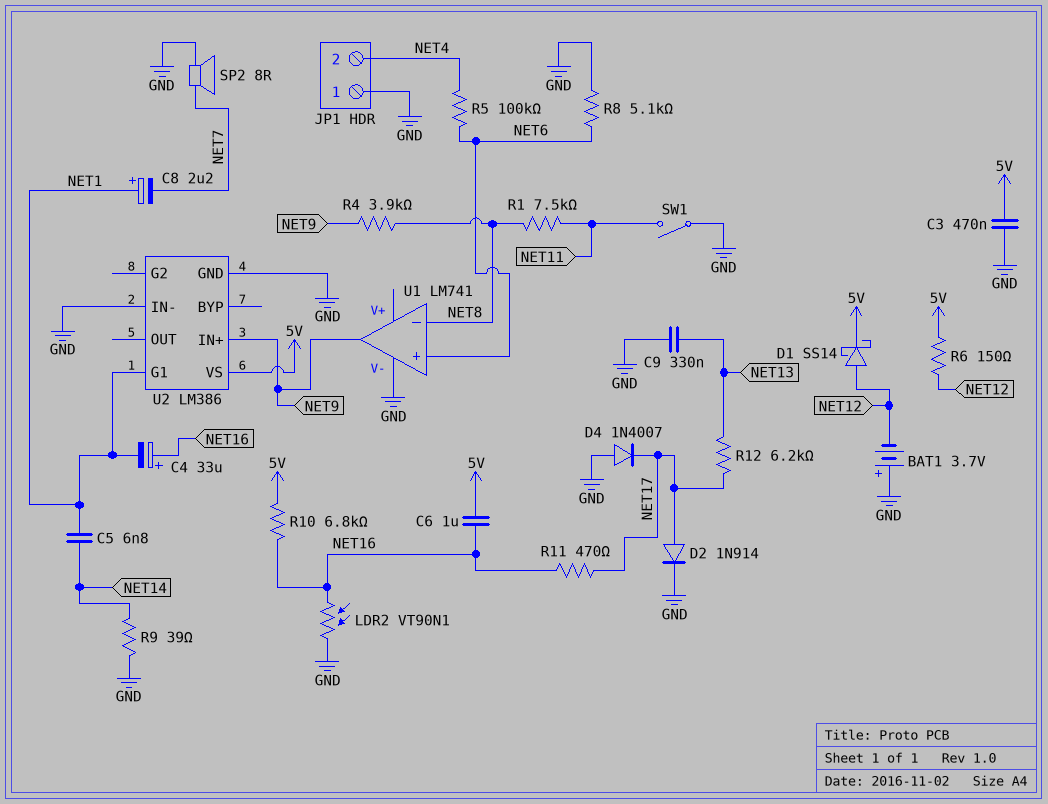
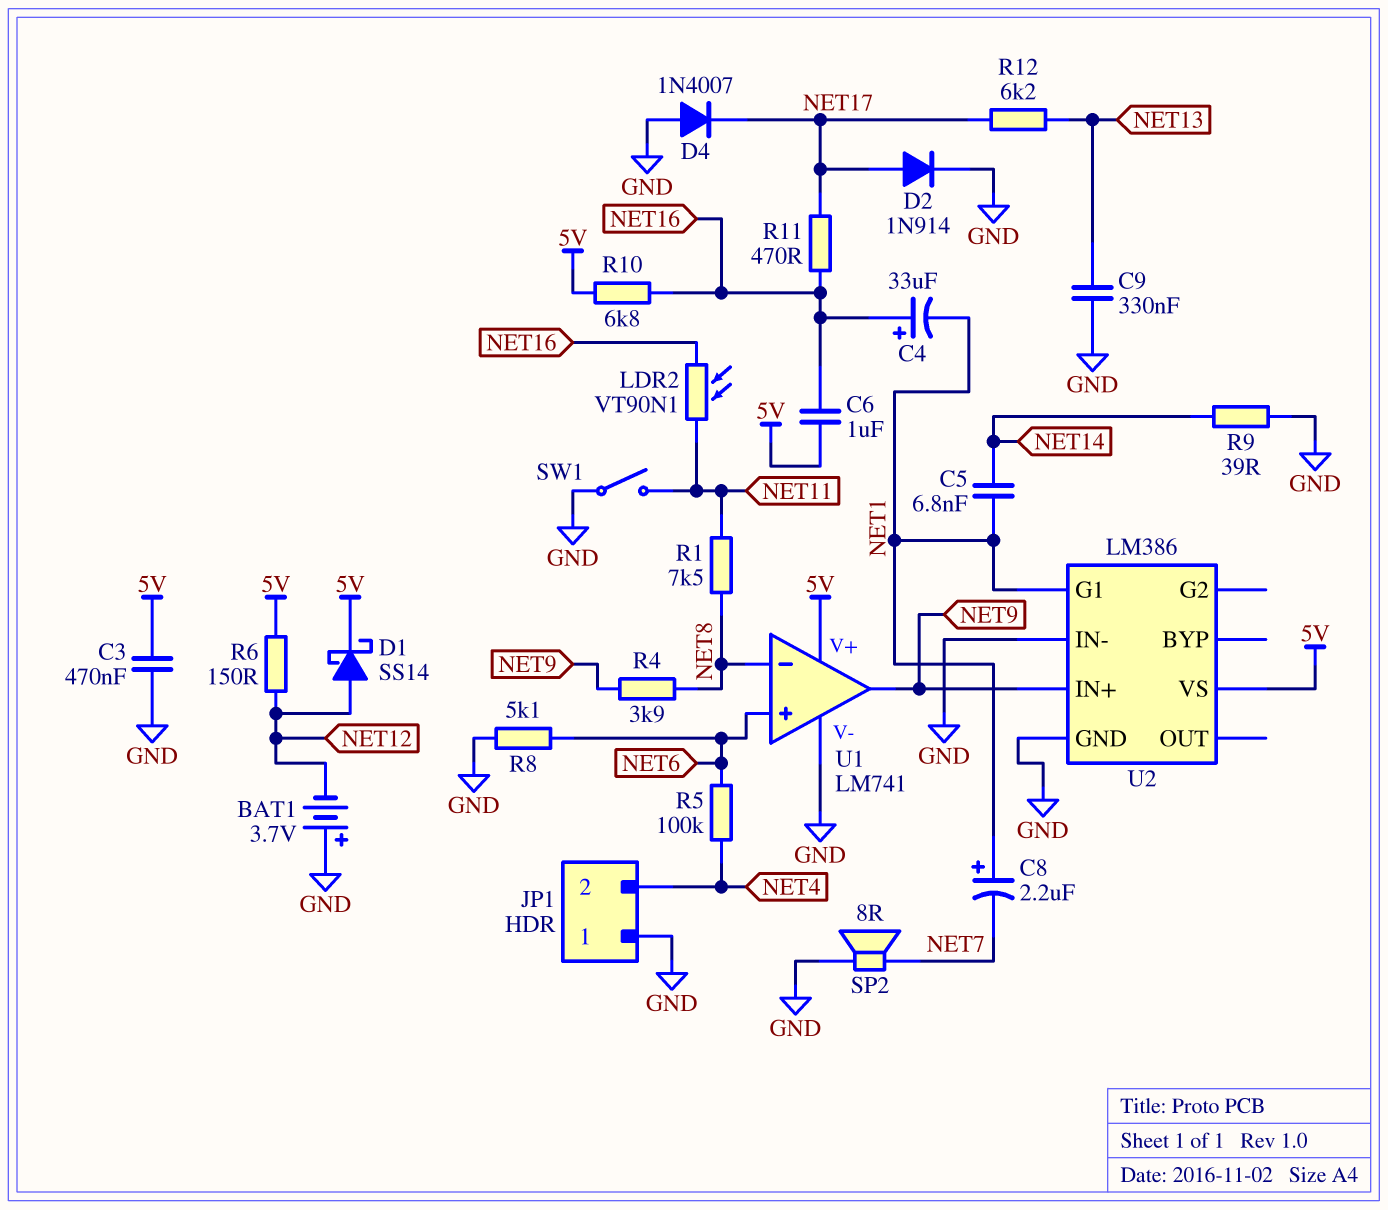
LDR2: VT90N1 (GND, NET16) -> VT90N1 (NET11, NET16)
U1 pin V+: none -> 5V

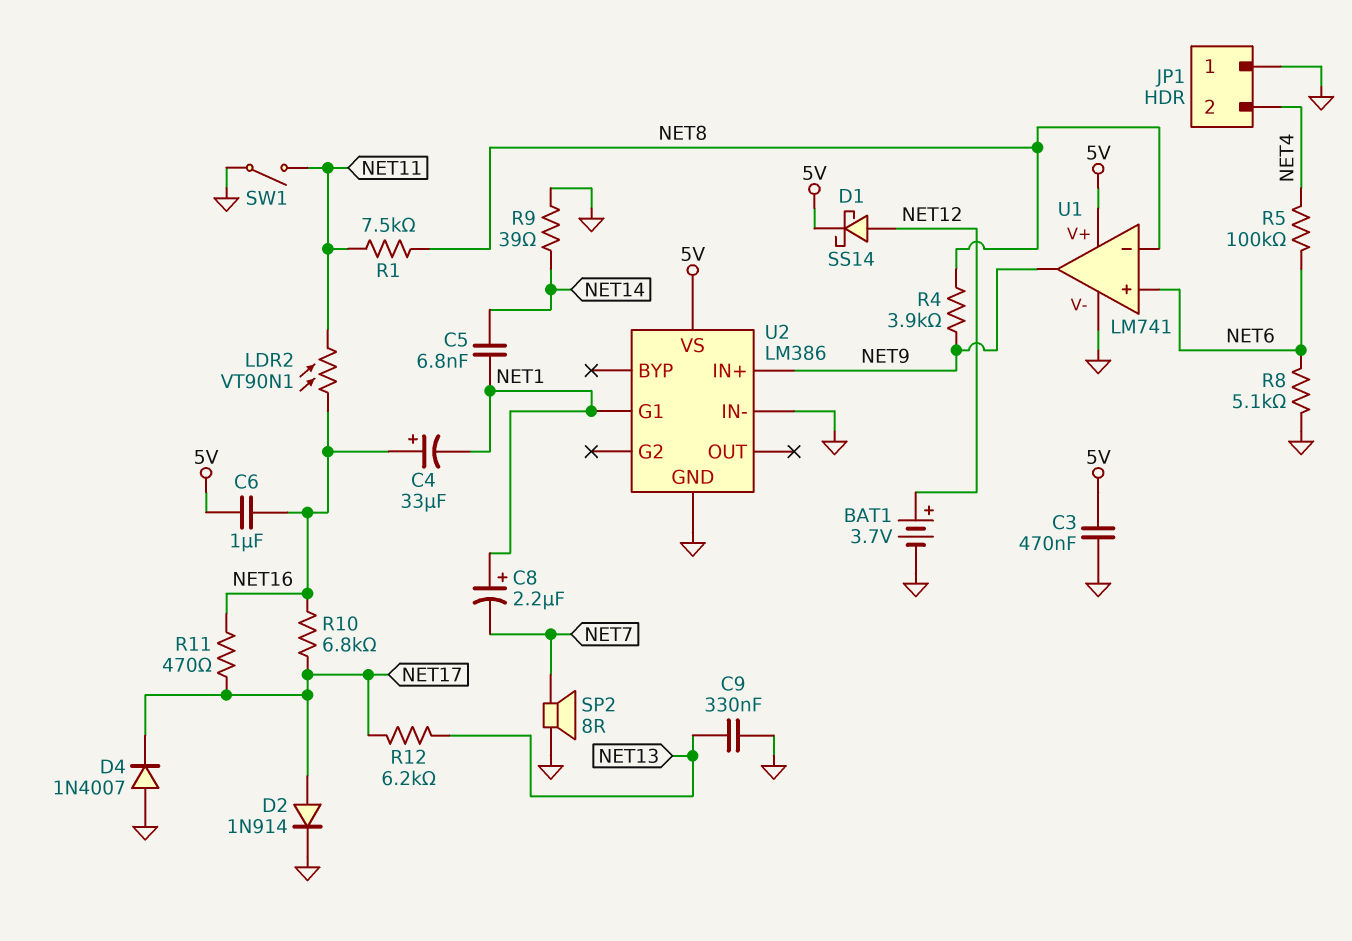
BAT1: 3.7V (plus GND, minus NET12) -> 3.7V (plus NET12, minus GND)
R6: 150 (5V, NET12) -> none
R10: 6.8k (5V, NET16) -> 6.8k (NET16, NET17)

